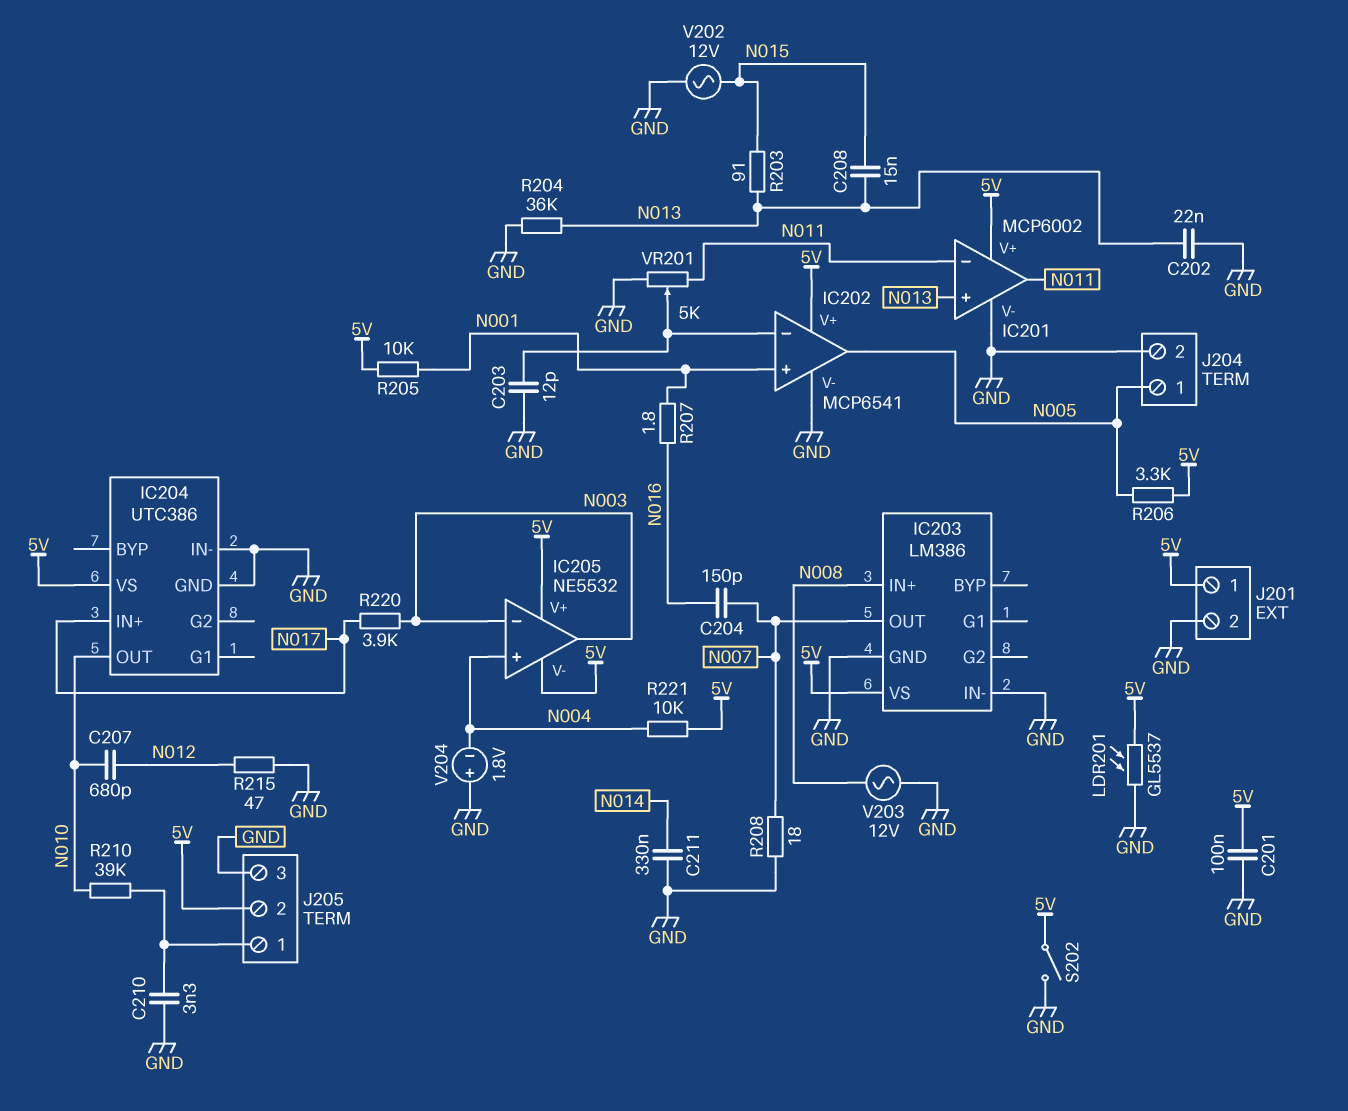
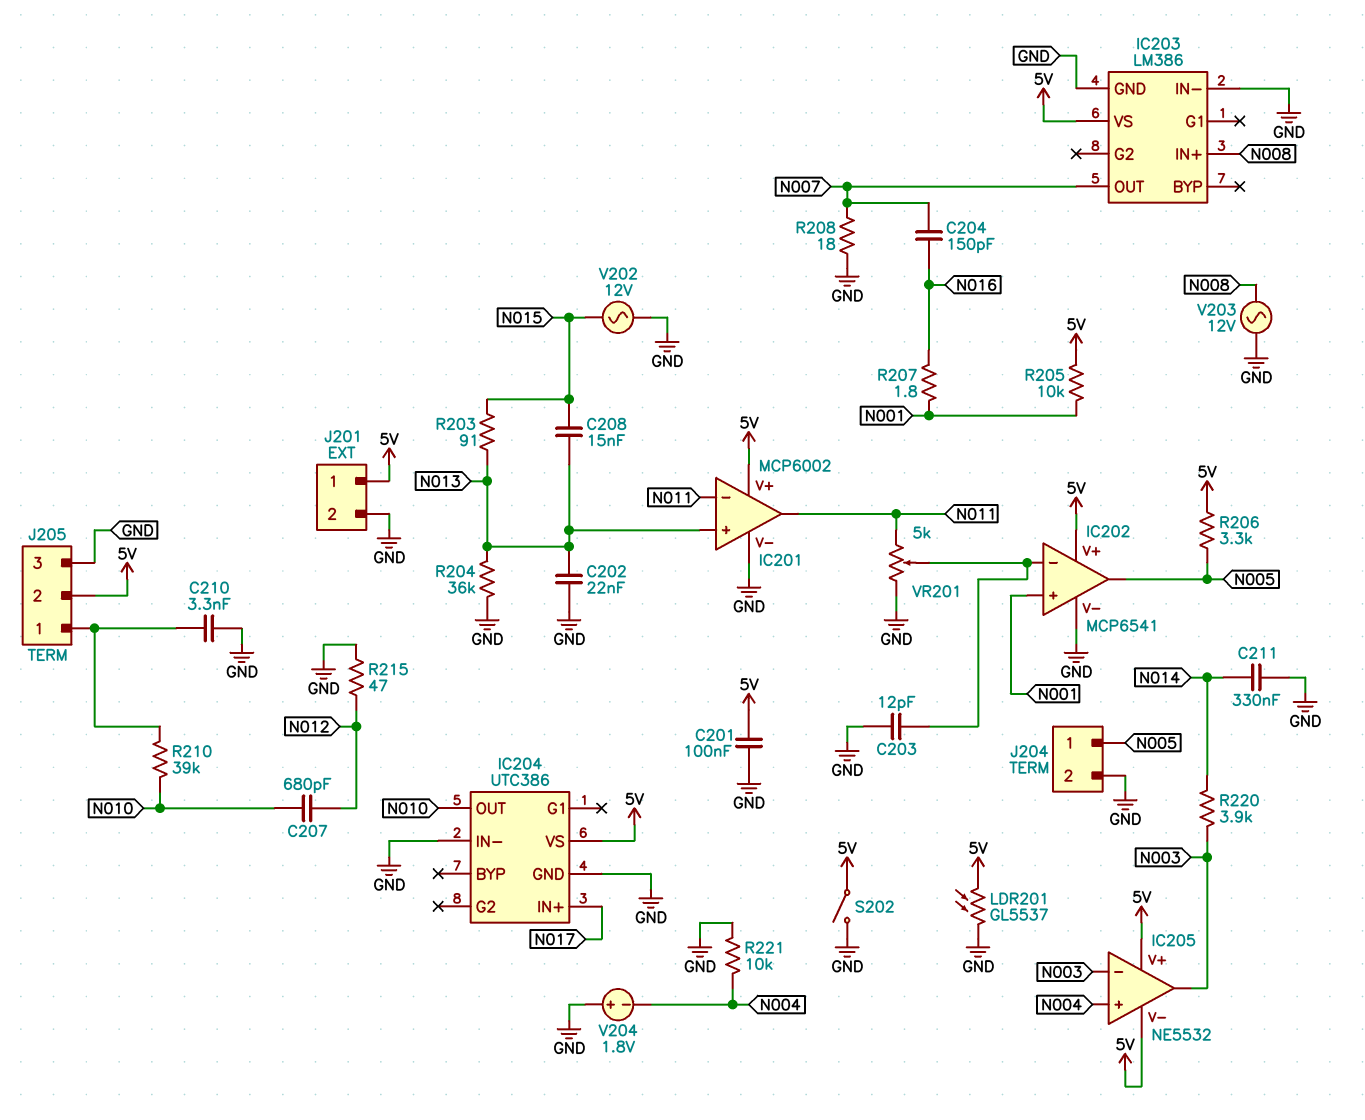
R220: 3.9k (N003, N017) -> 3.9k (N003, N014)
R221: 10k (5V, N004) -> 10k (GND, N004)

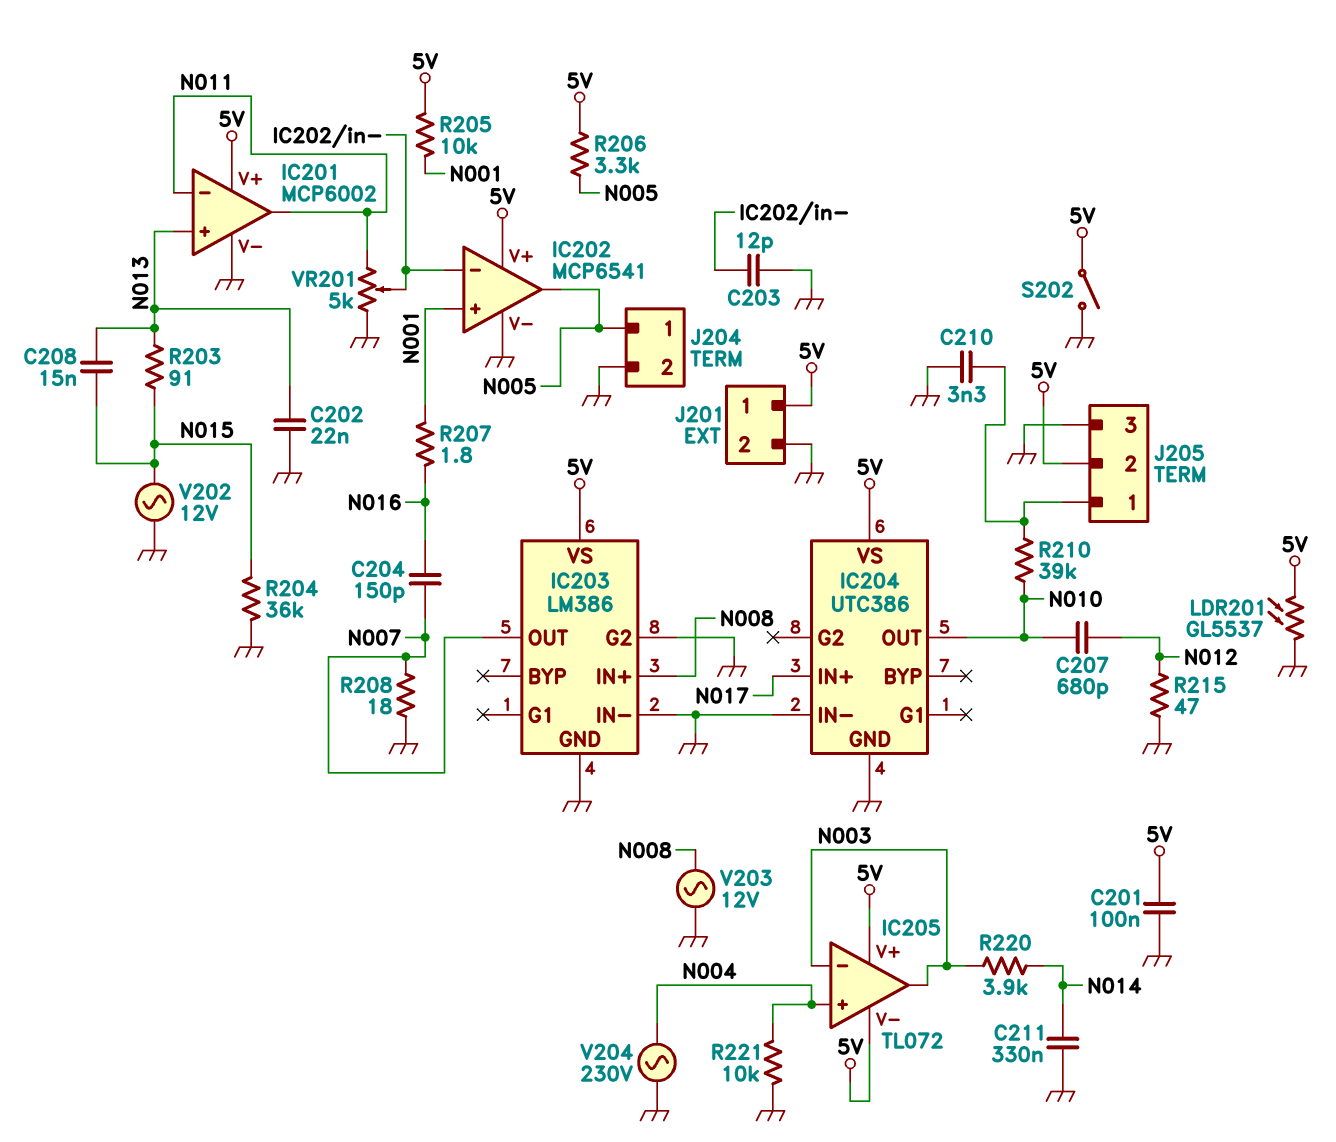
IC203 pin G2: none -> GND
IC205: NE5532 -> TL072
R204: 36k (GND, N013) -> 36k (GND, N015)
V204: 1.8V (plus GND, minus N004) -> AC 230V (GND, N004)

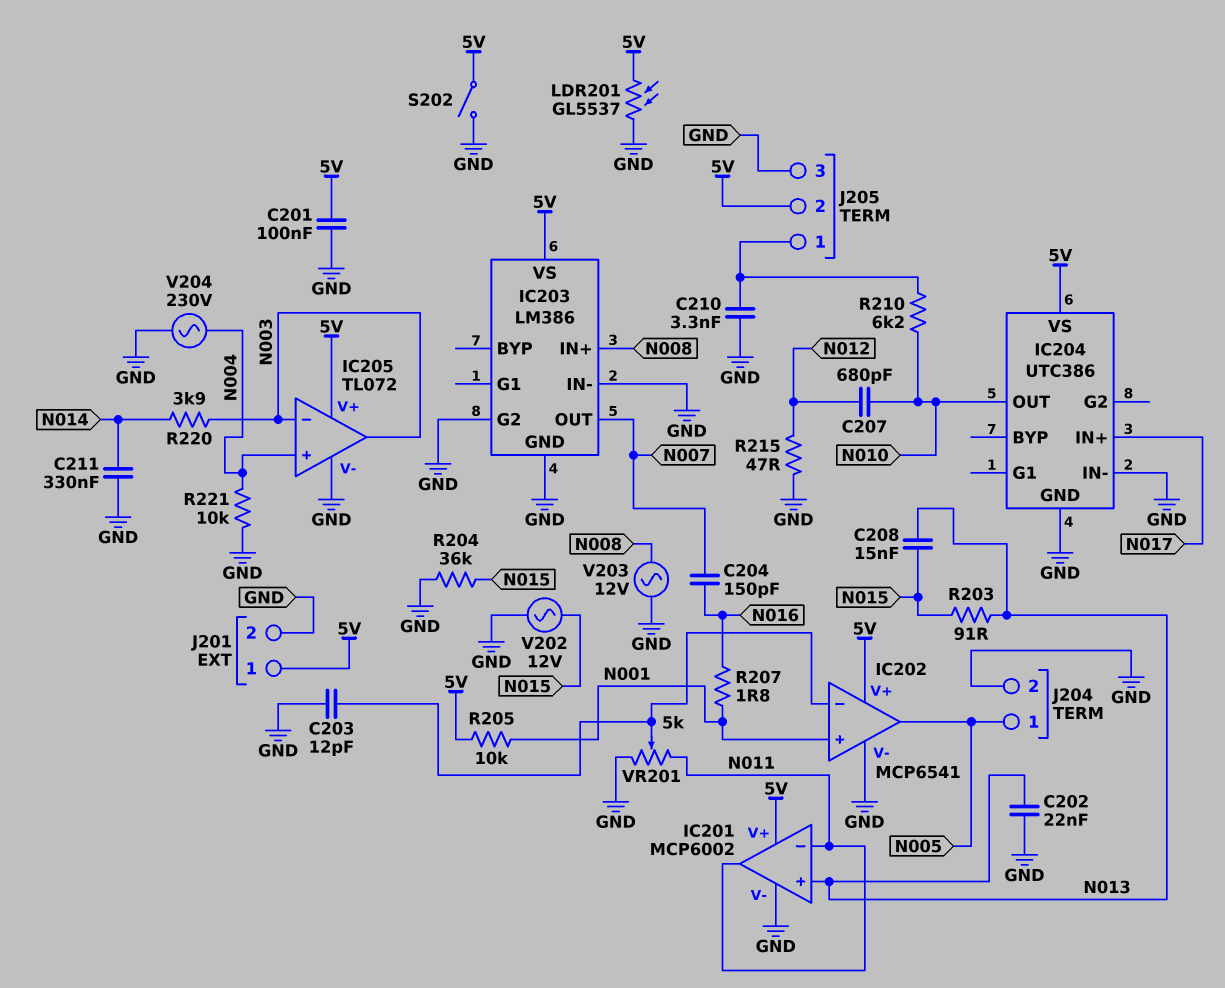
IC205 pin V-: 5V -> GND
R206: 3.3k (5V, N005) -> none
R208: 18 (GND, N007) -> none
R210: 39k (J205/1, N010) -> 6.2k (J205/1, N010)

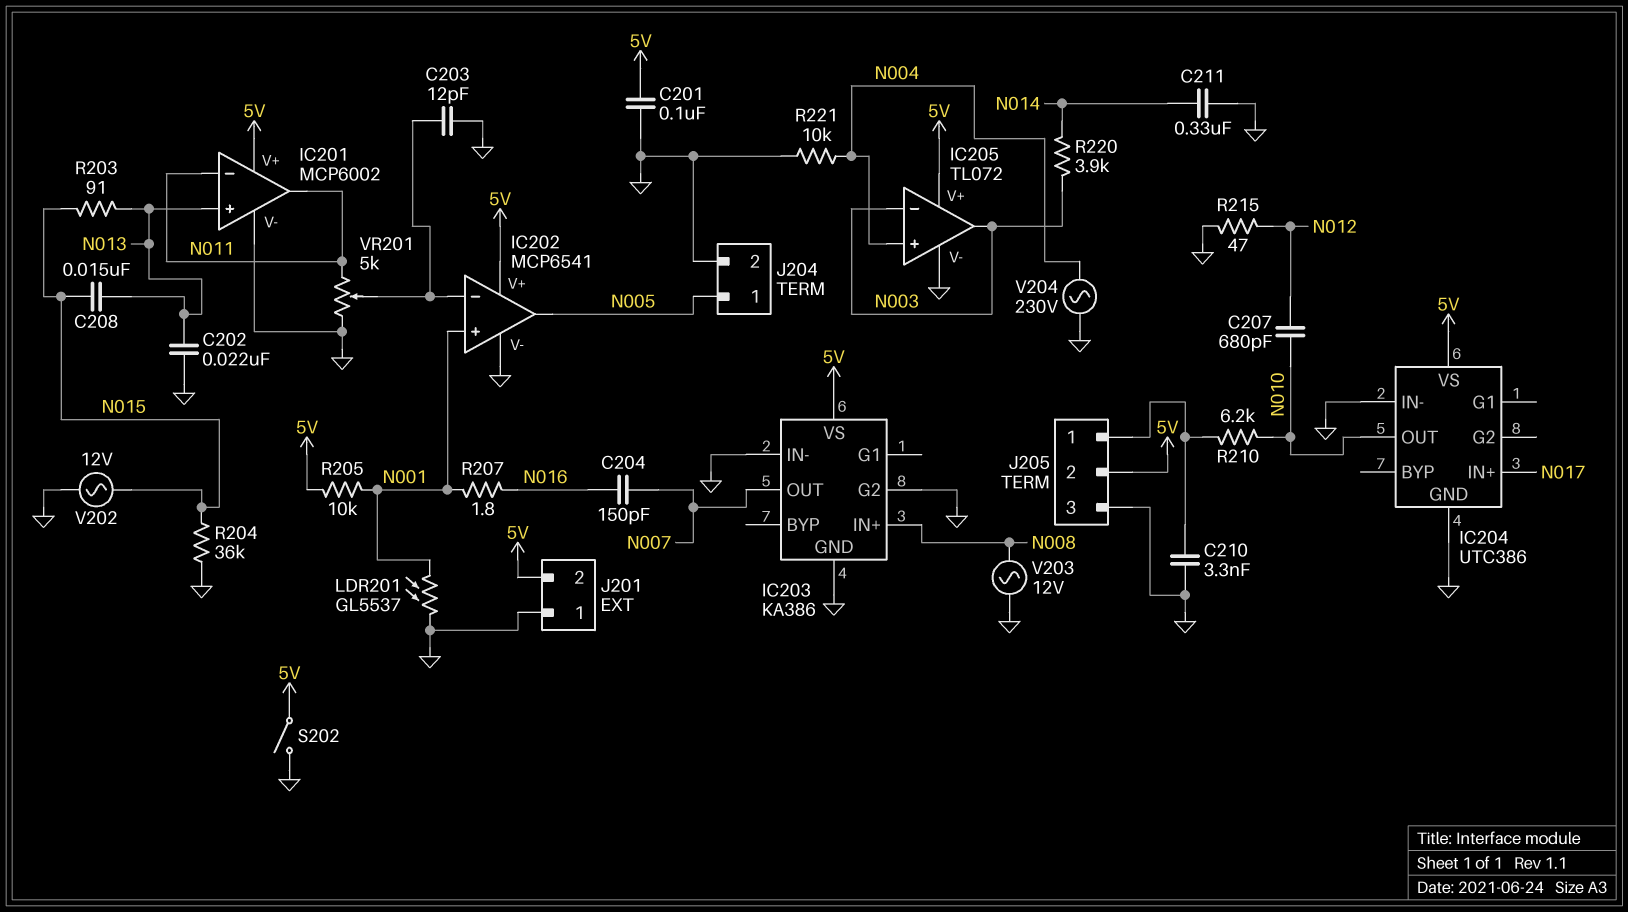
IC203: LM386 -> KA386
J201 pin 1: 5V -> GND
J201 pin 2: GND -> 5V
LDR201: GL5537 (5V, GND) -> GL5537 (GND, N001)

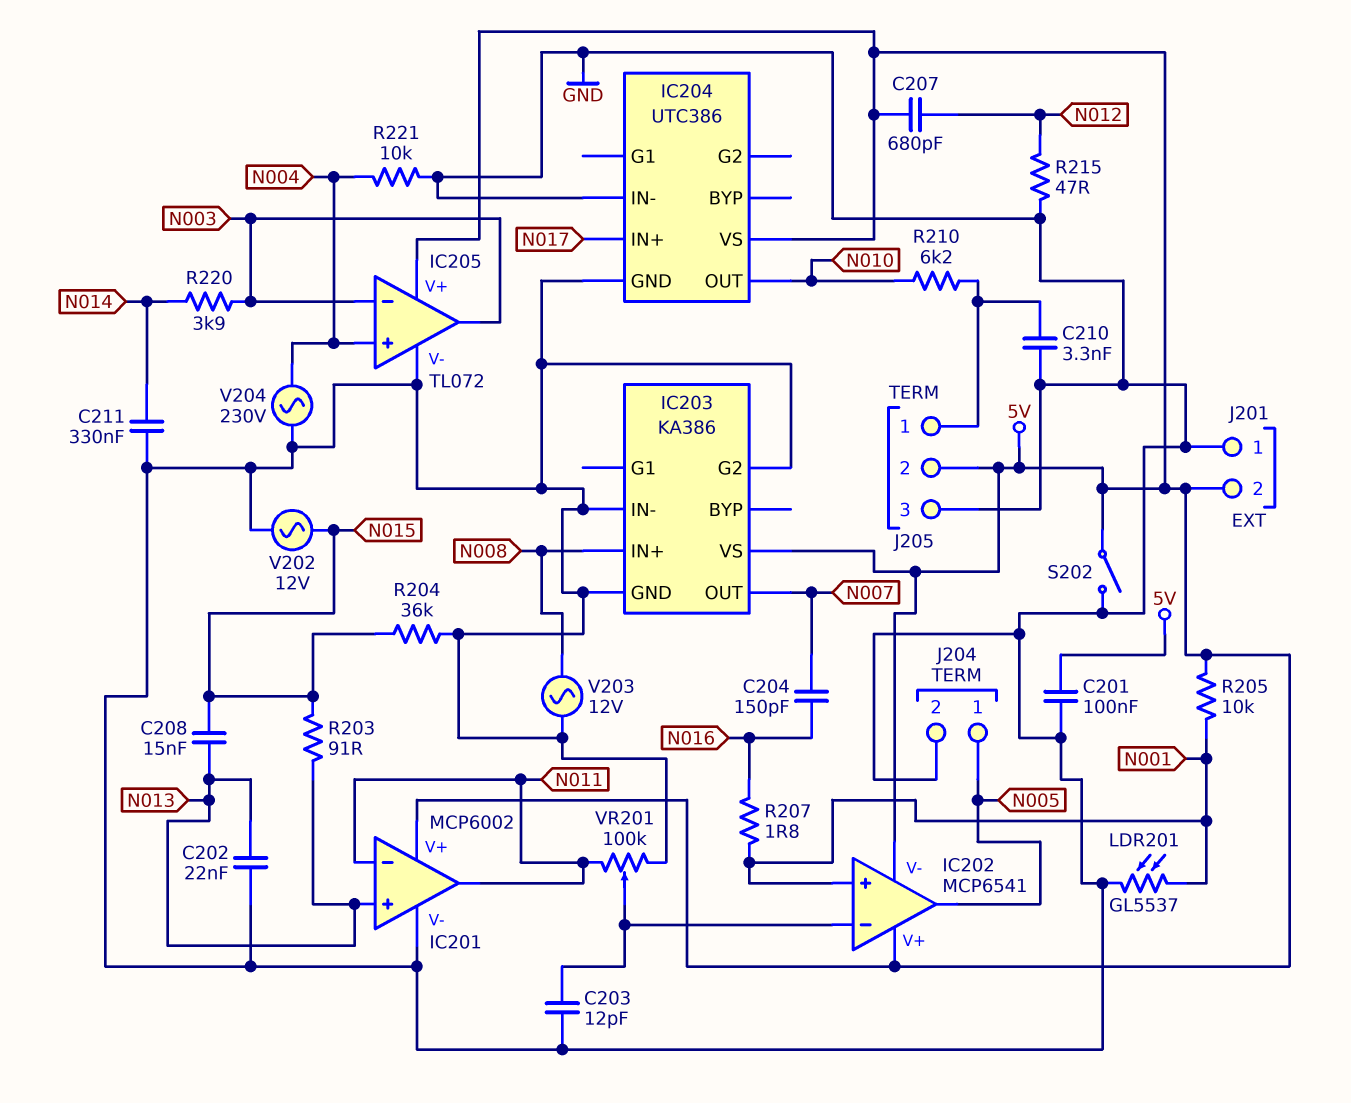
C207: 680pF (N010, N012) -> 680pF (5V, N012)
IC202 pin V-: GND -> 5V
VR201: 5k (GND, N011, wiper IC202/in-) -> 100k (GND, N011, wiper IC202/in-)

